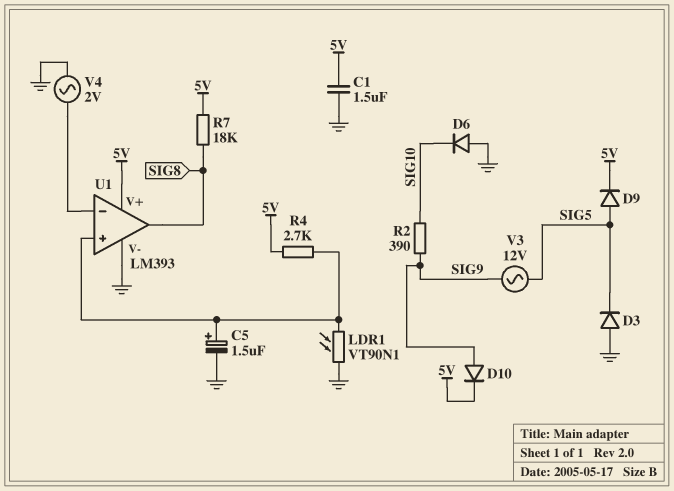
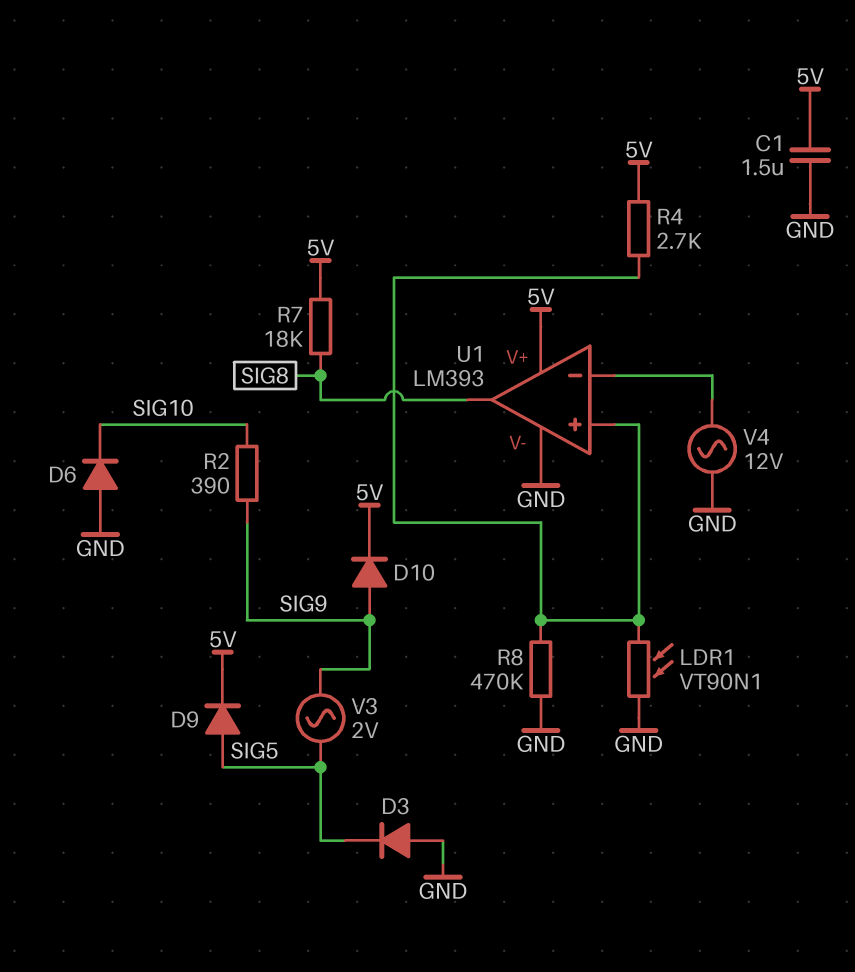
C5: 1.5uF (plus U1/in+, minus GND) -> none
R8: none -> 470k (GND, U1/in+)
V3: AC 12V (SIG5, SIG9) -> AC 2V (SIG5, SIG9)
V4: AC 2V (GND, U1/in-) -> AC 12V (GND, U1/in-)

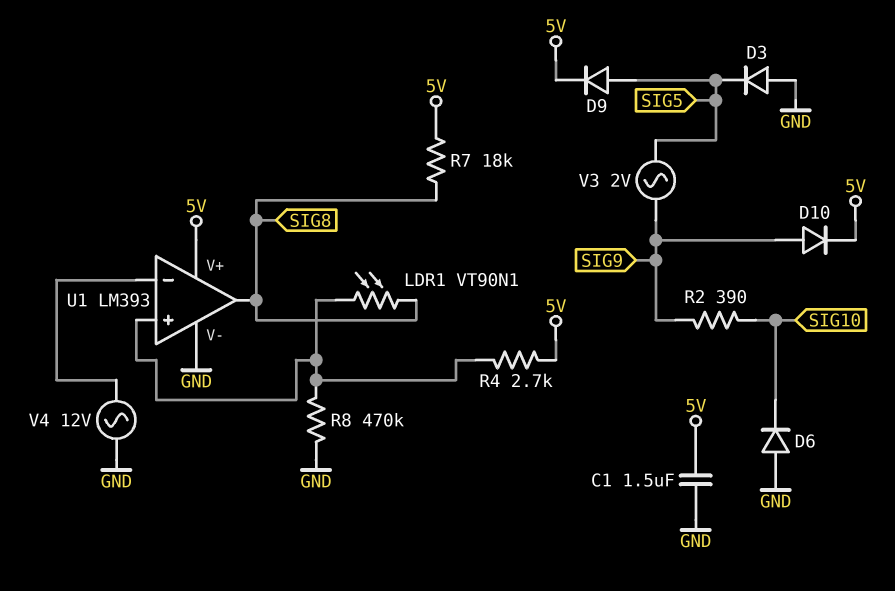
LDR1: VT90N1 (GND, U1/in+) -> VT90N1 (SIG8, U1/in+)

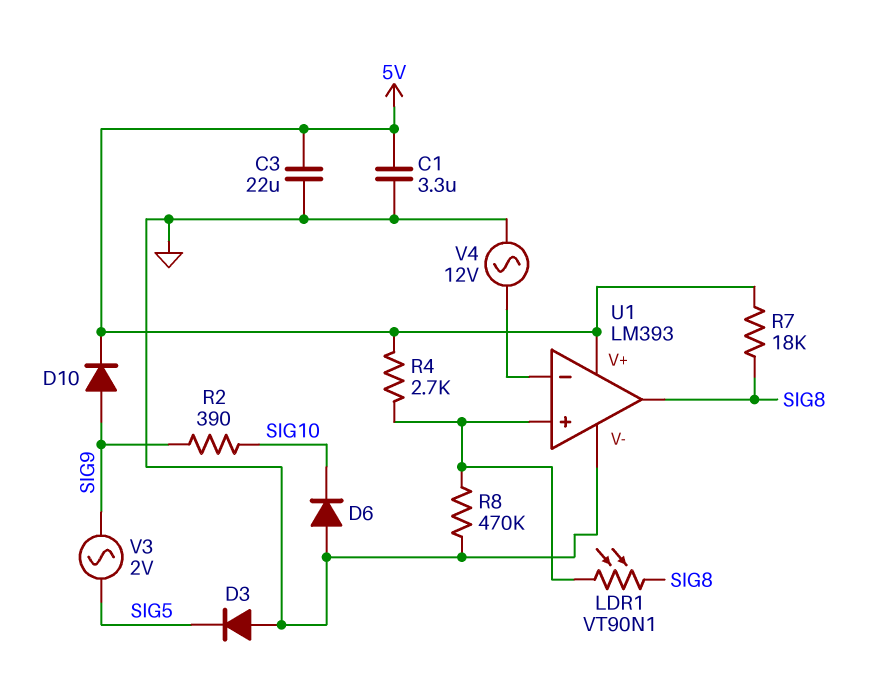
C1: 1.5uF (5V, GND) -> 3.3uF (5V, GND)
C3: none -> 22uF (5V, GND)
D9: diode (A SIG5, K 5V) -> none

